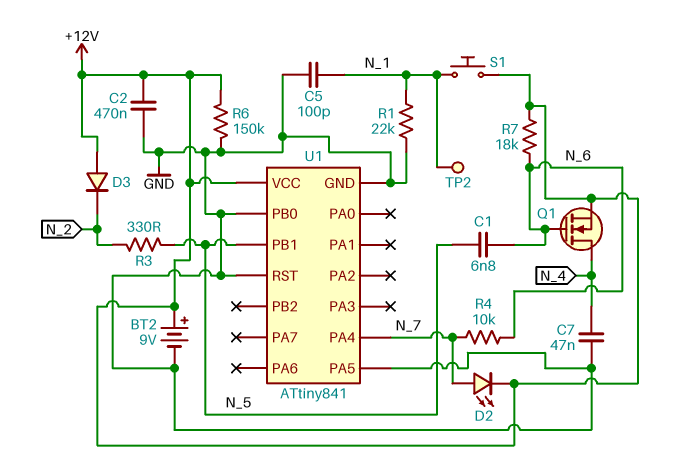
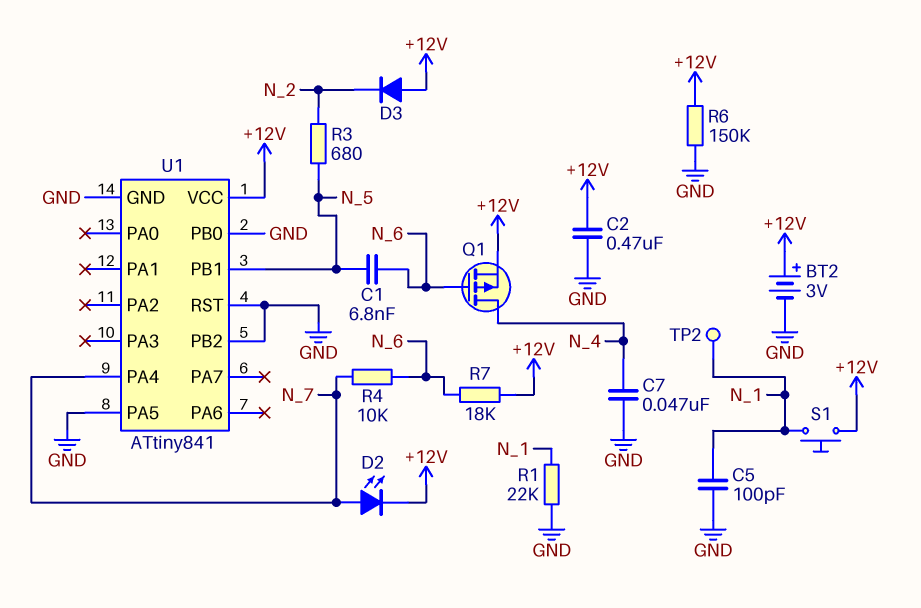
BT2: 9V (plus +12V, minus GND) -> 3V (plus +12V, minus GND)
Q1: NMOS (G N_6, D N_4, S +12V) -> PMOS (G N_6, D N_4, S +12V)
R3: 330 (N_2, N_5) -> 680 (N_2, N_5)
U1 pin PB2: none -> GND

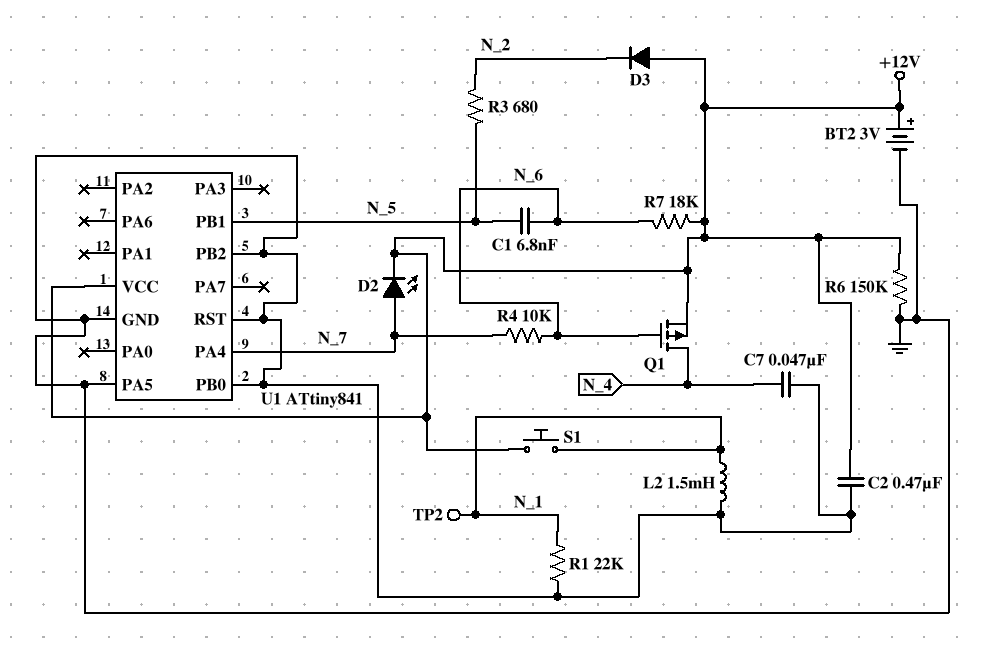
C5: 100pF (GND, N_1) -> none
L2: none -> 1.5mH (GND, N_1)

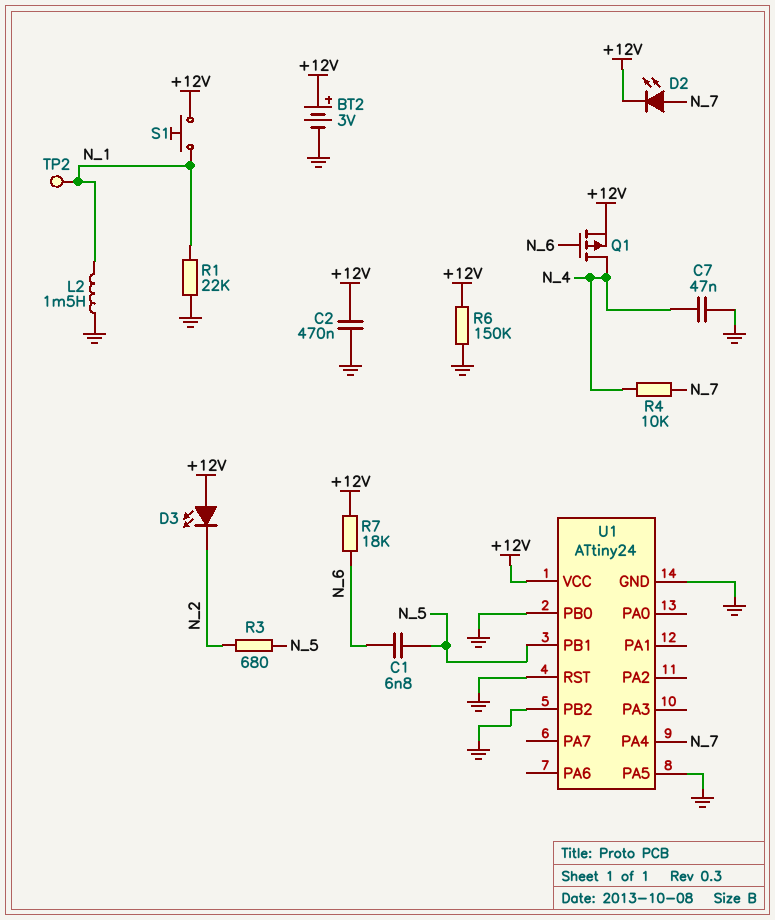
D3: diode (A +12V, K N_2) -> LED (A +12V, K N_2)
R4: 10k (N_6, N_7) -> 10k (N_4, N_7)
U1: ATtiny841 -> ATtiny24

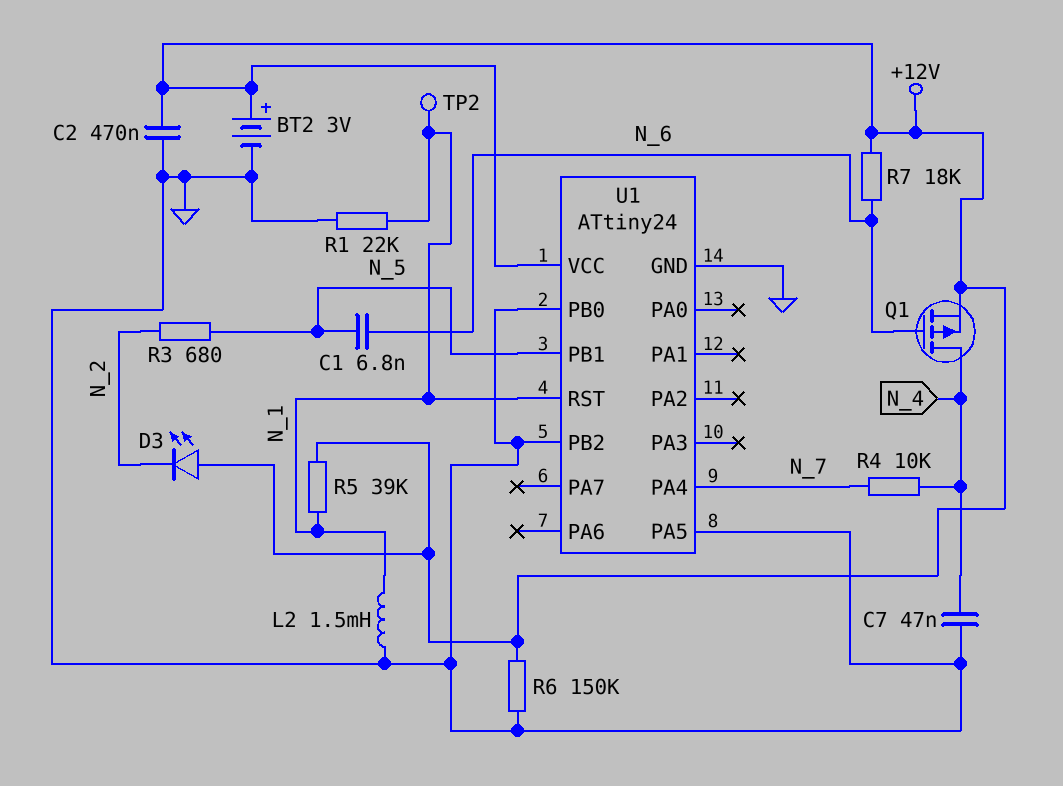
D2: LED (A N_7, K +12V) -> none
R5: none -> 39k (+12V, N_1)
S1: button (+12V, N_1) -> none
U1 pin RST: GND -> N_1

